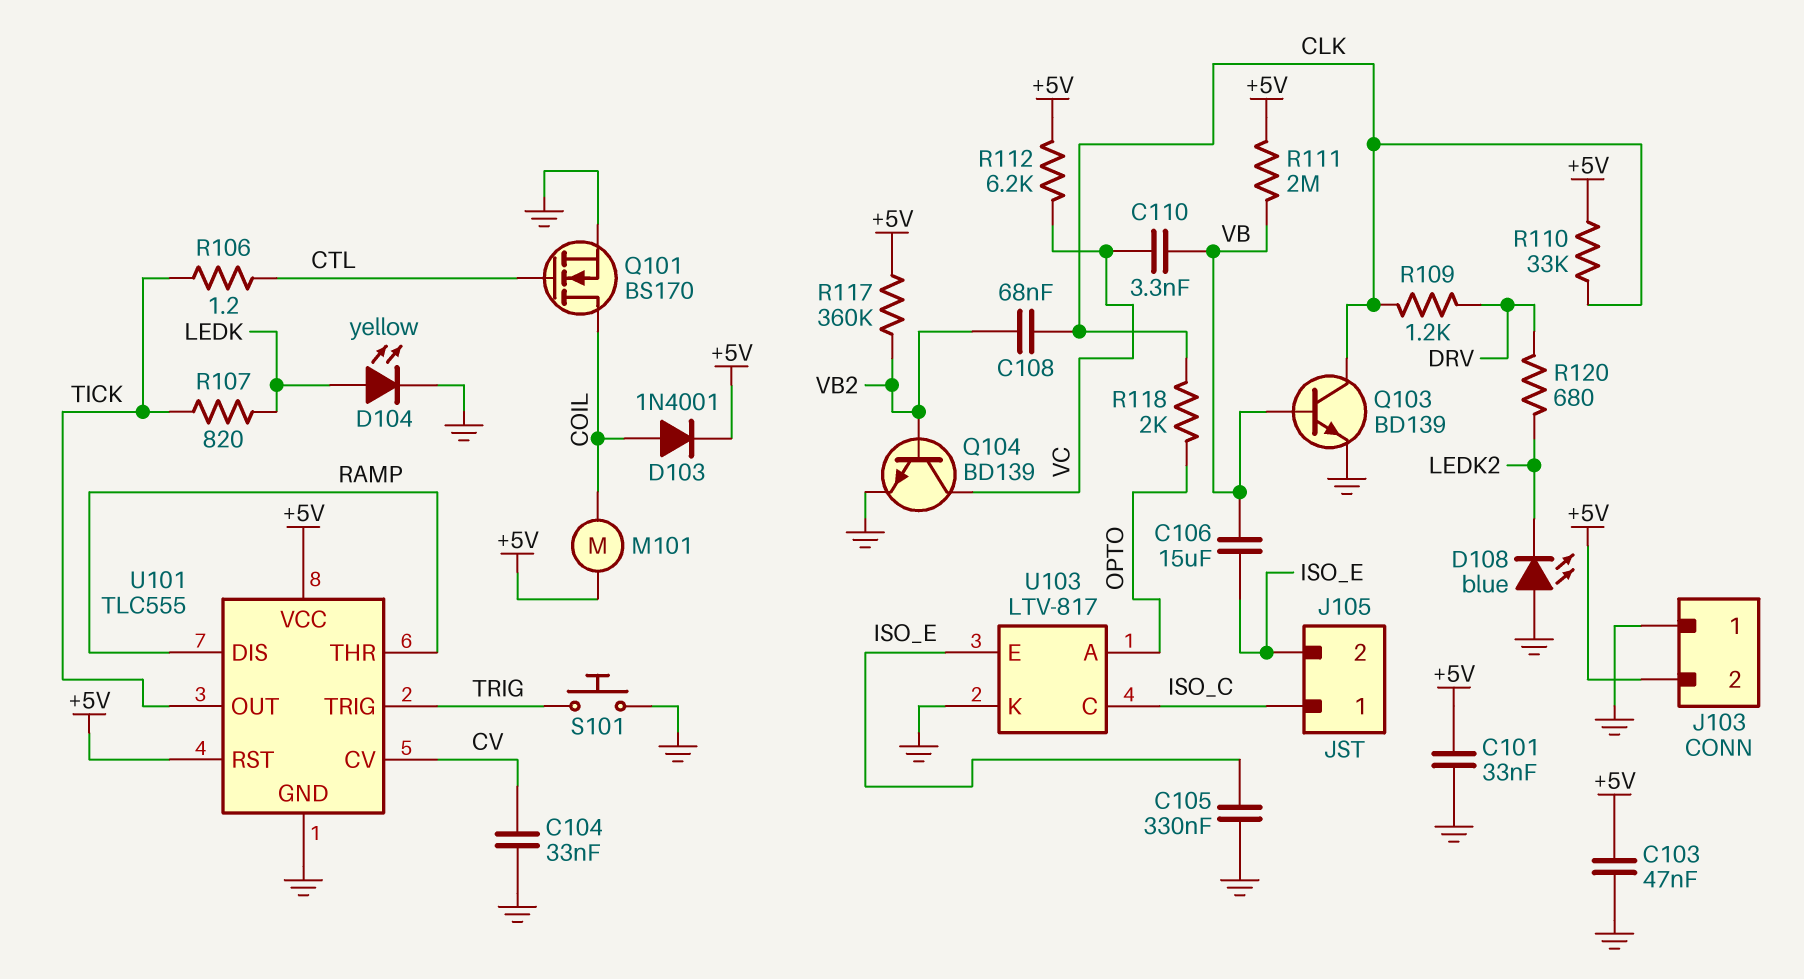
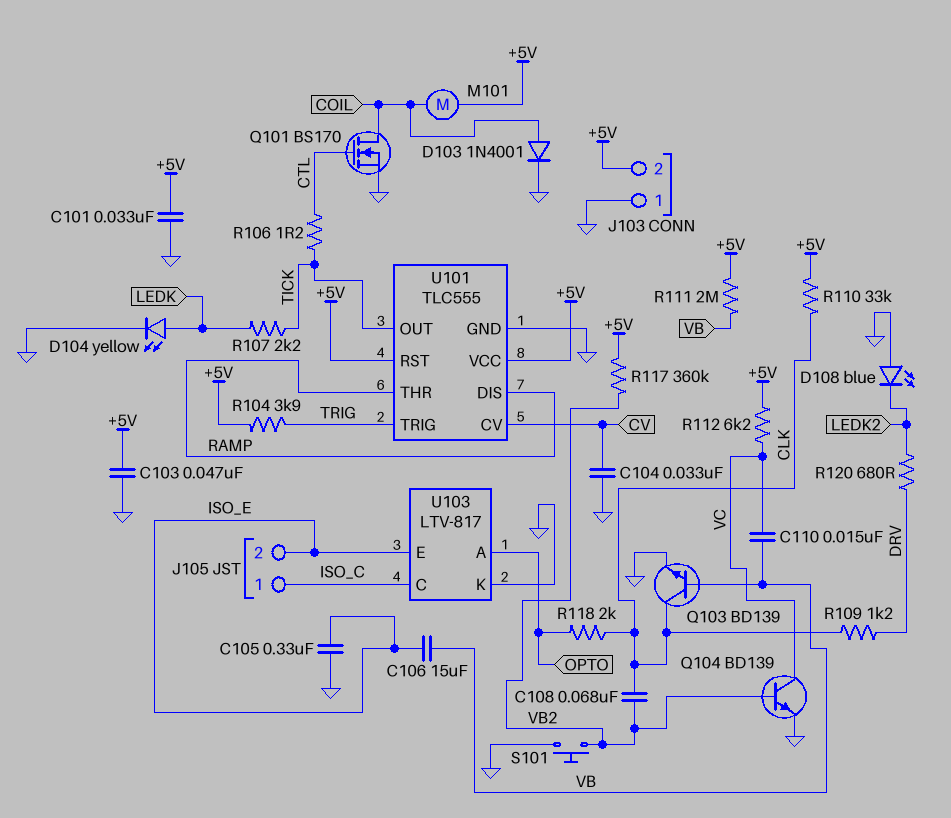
C110: 3.3nF (VB, VC) -> 15nF (VB, VC)
D103: diode 1N4001 (A COIL, K +5V) -> diode 1N4001 (A COIL, K GND)
R104: none -> 3.9k (+5V, TRIG)
R107: 820 (LEDK, TICK) -> 2.2k (LEDK, TICK)
S101: button (GND, TRIG) -> button (GND, VB2)

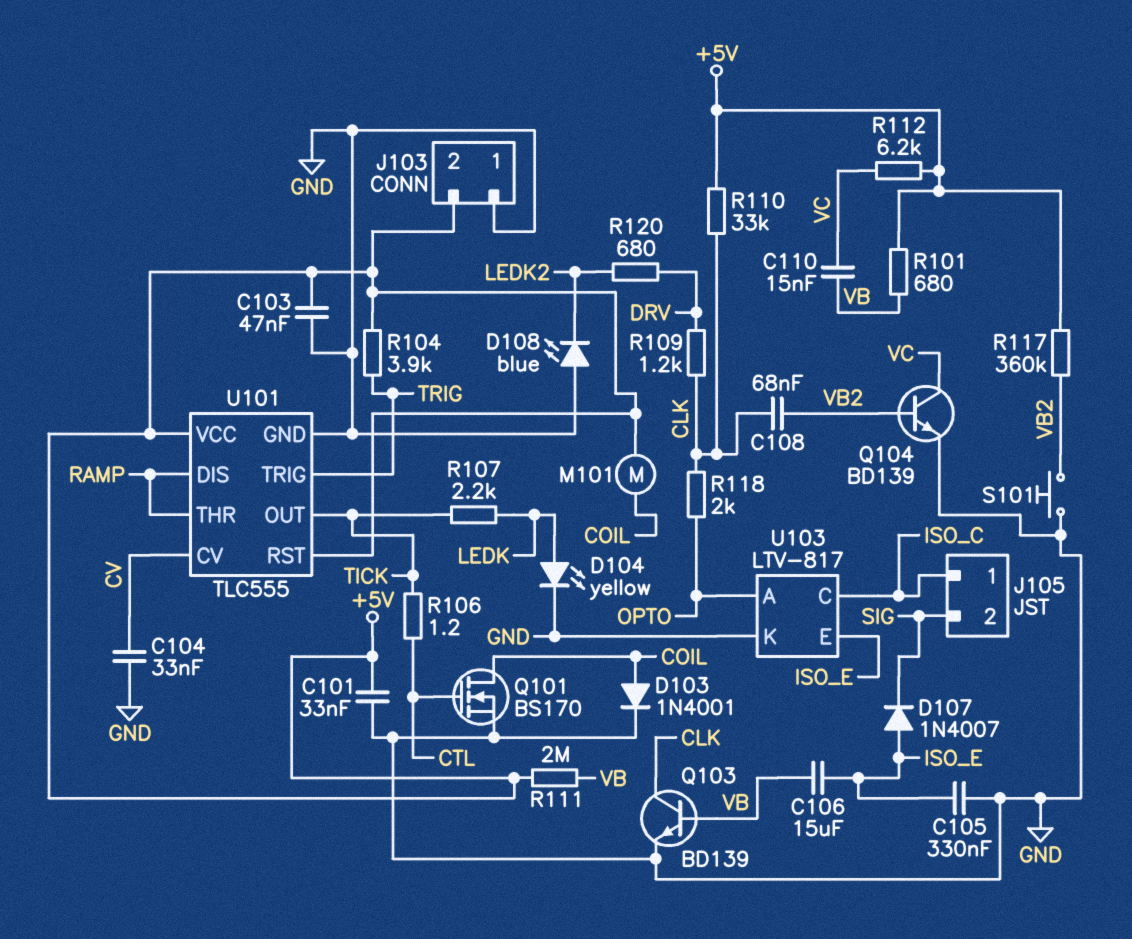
D107: none -> diode 1N4007 (A ISO_E, K SIG)
J105 pin 2: ISO_E -> SIG
R101: none -> 680 (+5V, VB)

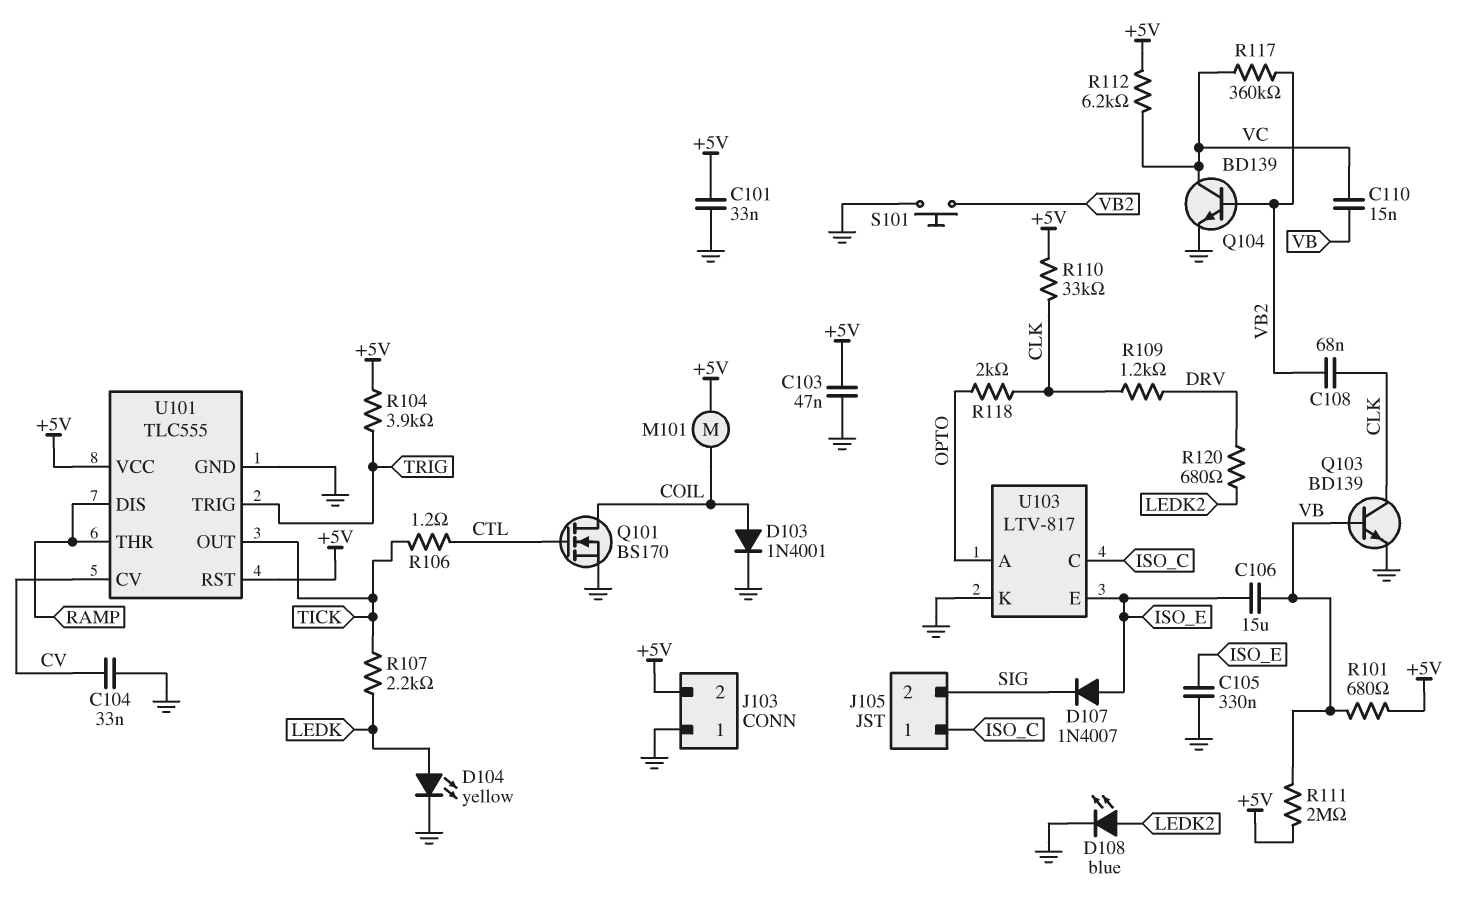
D108: LED blue (A GND, K LEDK2) -> LED blue (A LEDK2, K GND)
R117: 360k (+5V, VB2) -> 360k (VB2, VC)

